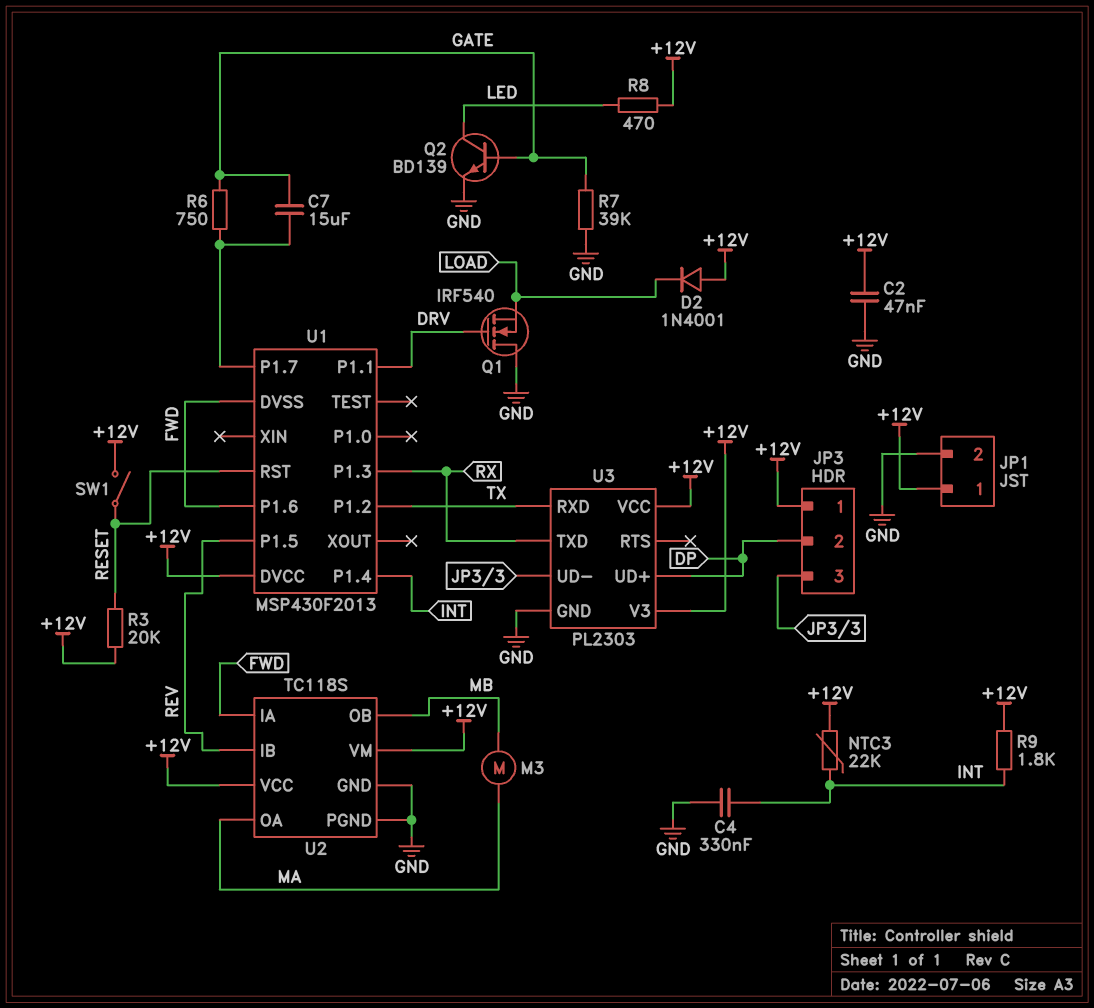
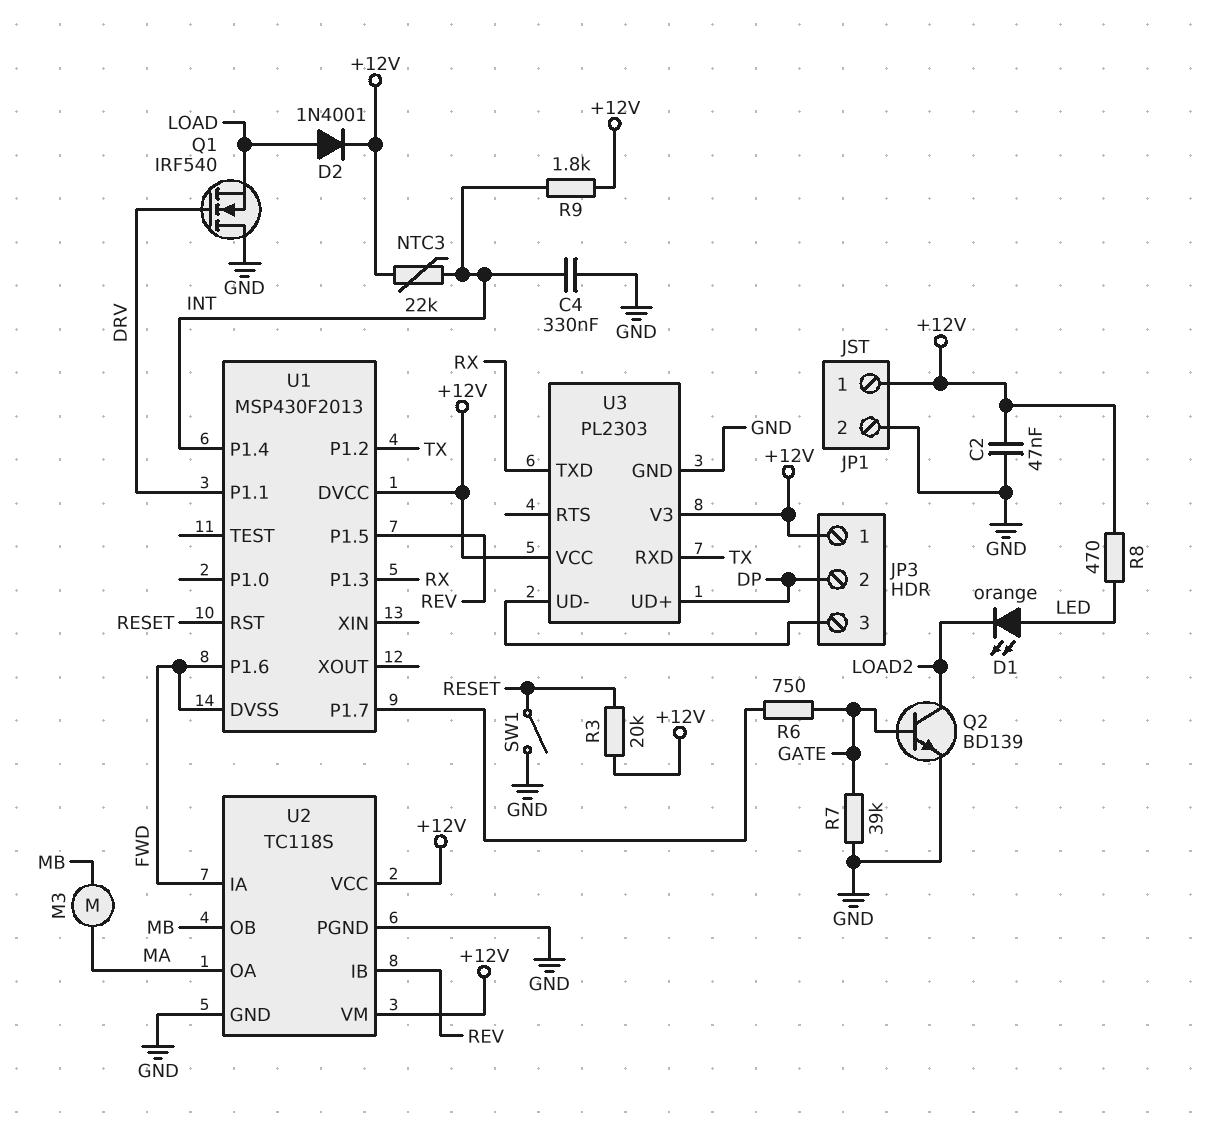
C7: 15uF (GATE, U1/P1.7) -> none
D1: none -> LED orange (A LED, K LOAD2)
D2: diode 1N4001 (A +12V, K LOAD) -> diode 1N4001 (A LOAD, K +12V)
Q2: NPN BD139 (B GATE, C LED, E GND) -> NPN BD139 (B GATE, C LOAD2, E GND)
SW1: switch (+12V, RESET) -> switch (GND, RESET)

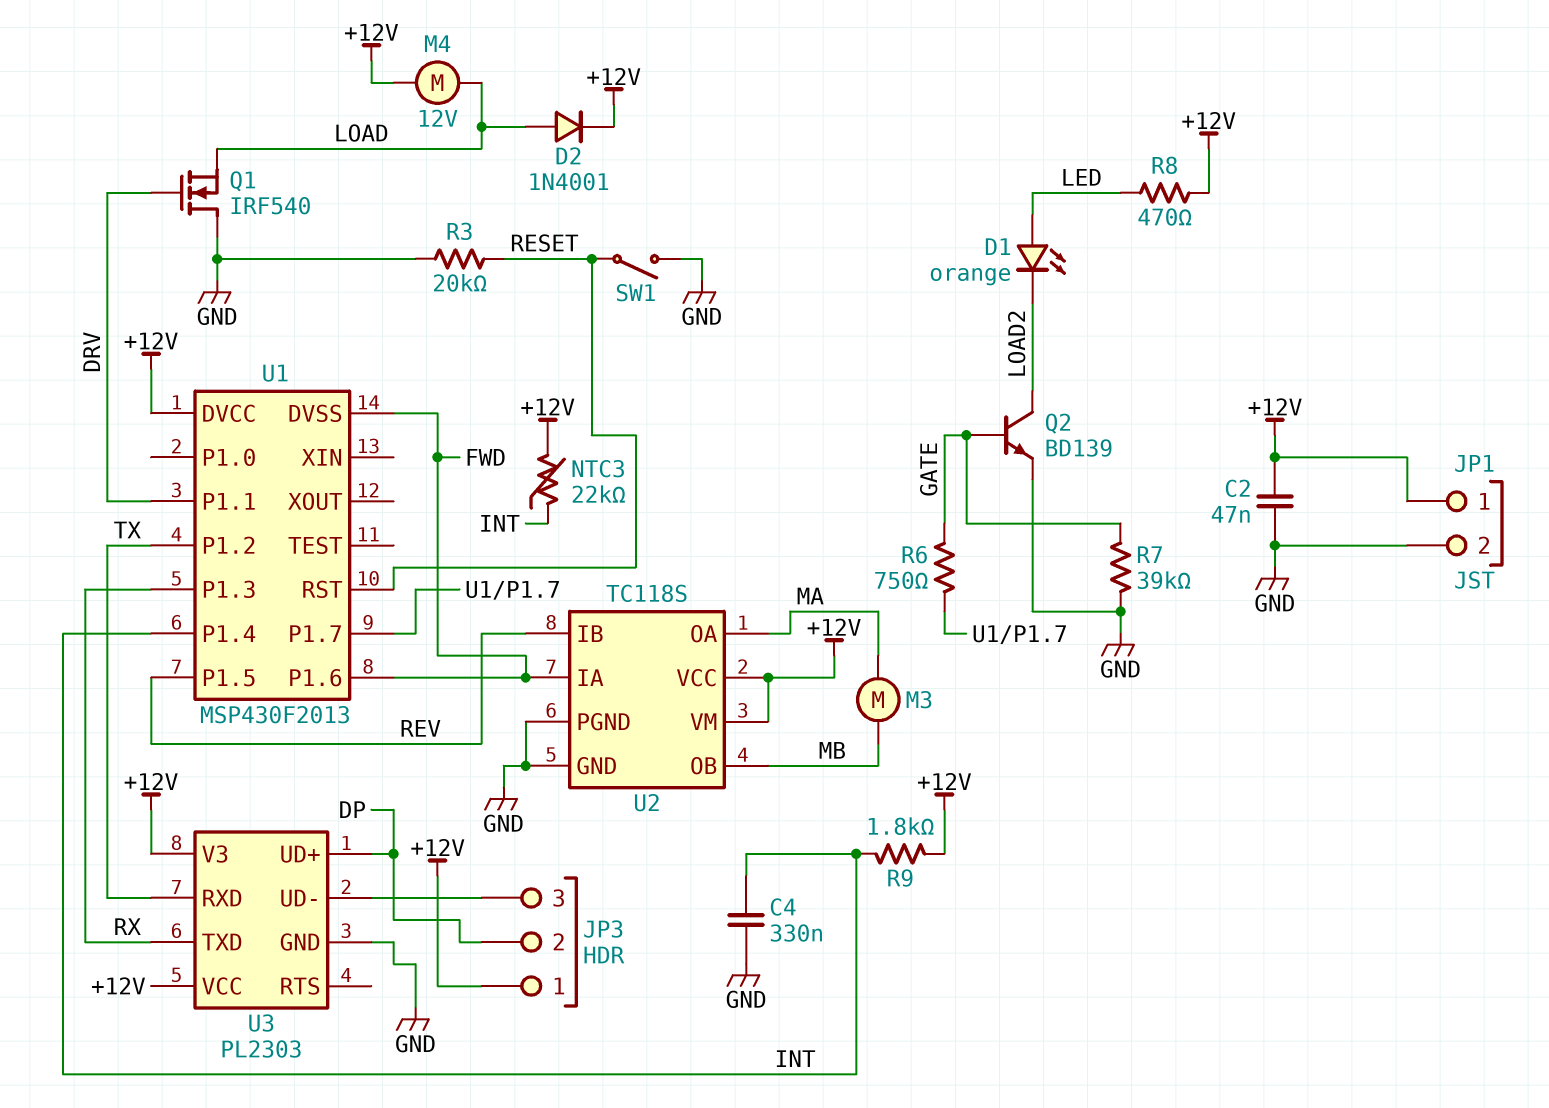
M4: none -> motor 12V (+12V, LOAD)
R3: 20k (+12V, RESET) -> 20k (GND, RESET)

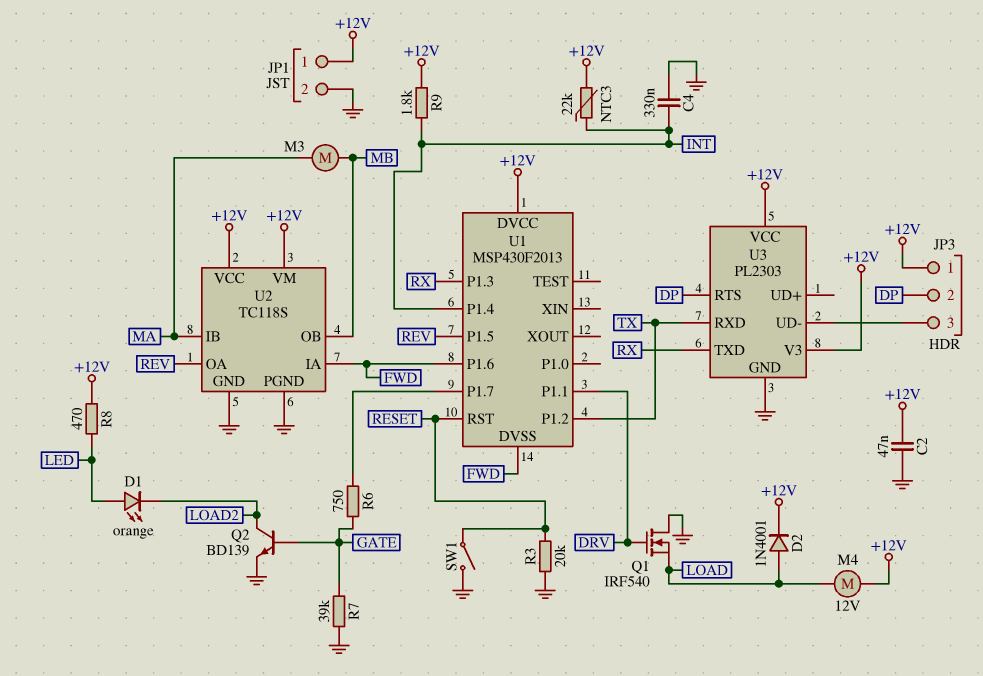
U2 pin IB: REV -> MA
U2 pin OA: MA -> REV
U3 pin RTS: none -> DP
U3 pin UD+: DP -> none

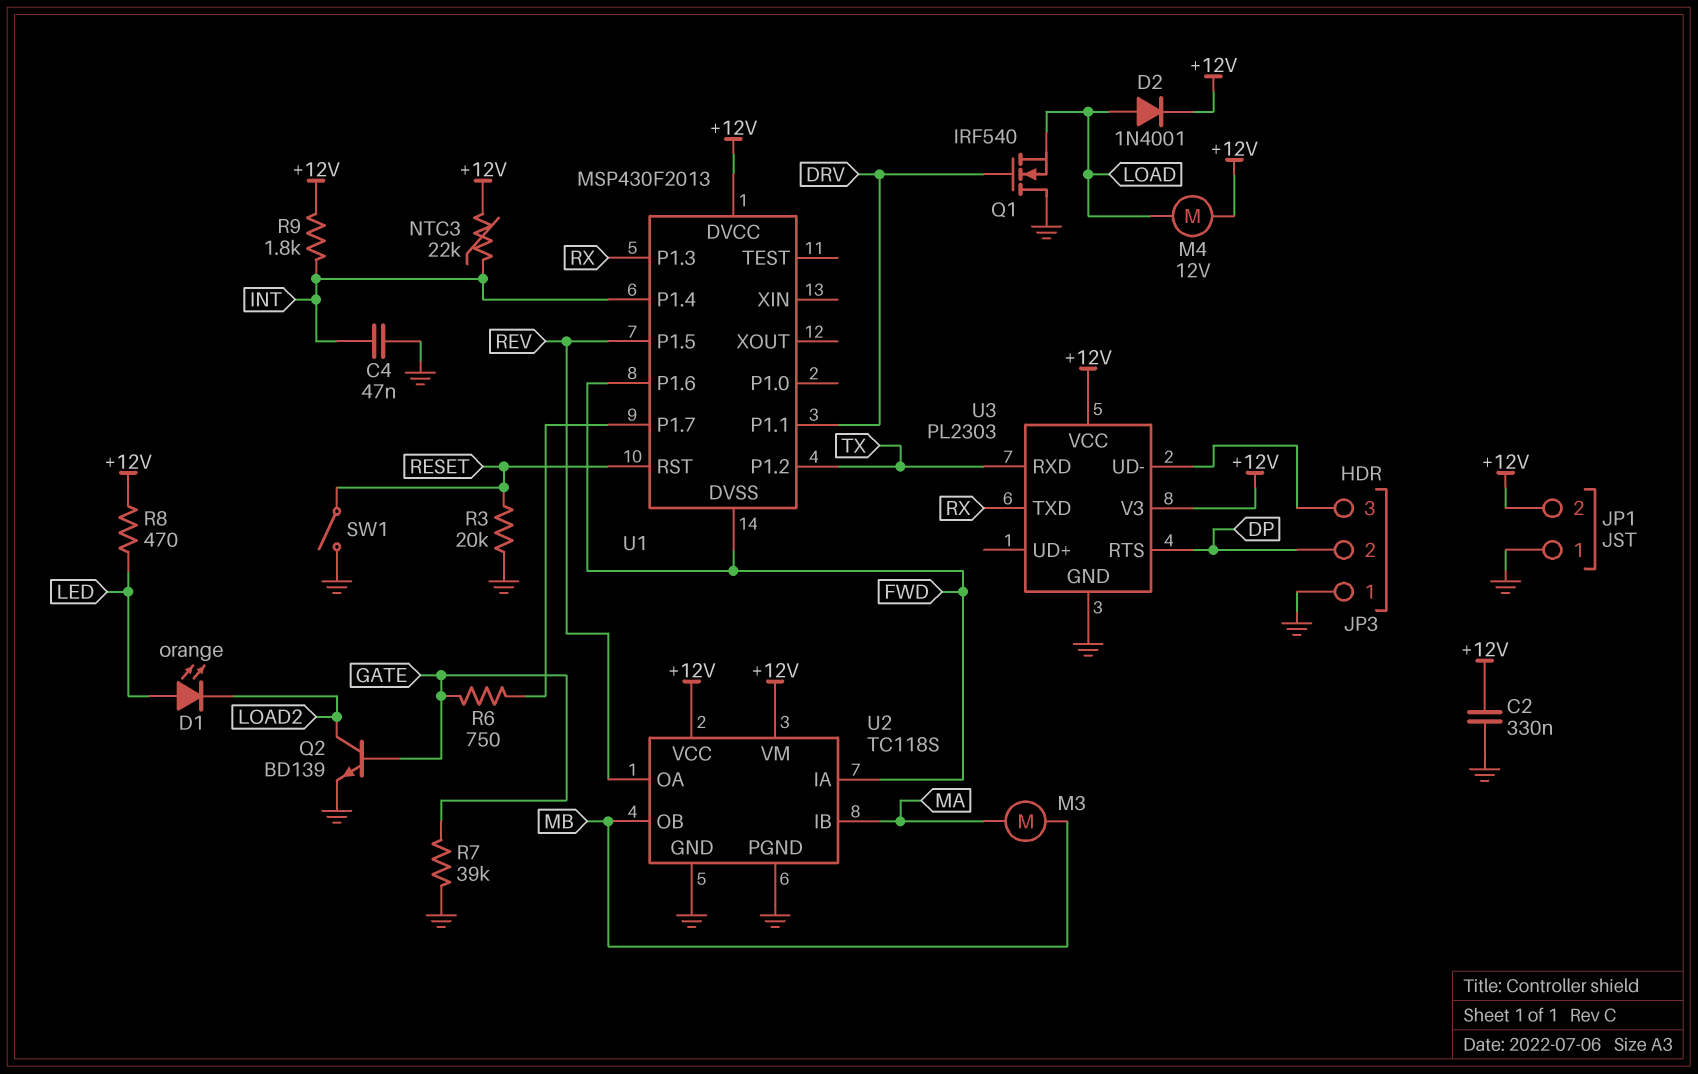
C2: 47nF (+12V, GND) -> 330nF (+12V, GND)
C4: 330nF (GND, INT) -> 47nF (GND, INT)
JP1 pin 1: +12V -> GND
JP1 pin 2: GND -> +12V
JP3 pin 1: +12V -> GND

